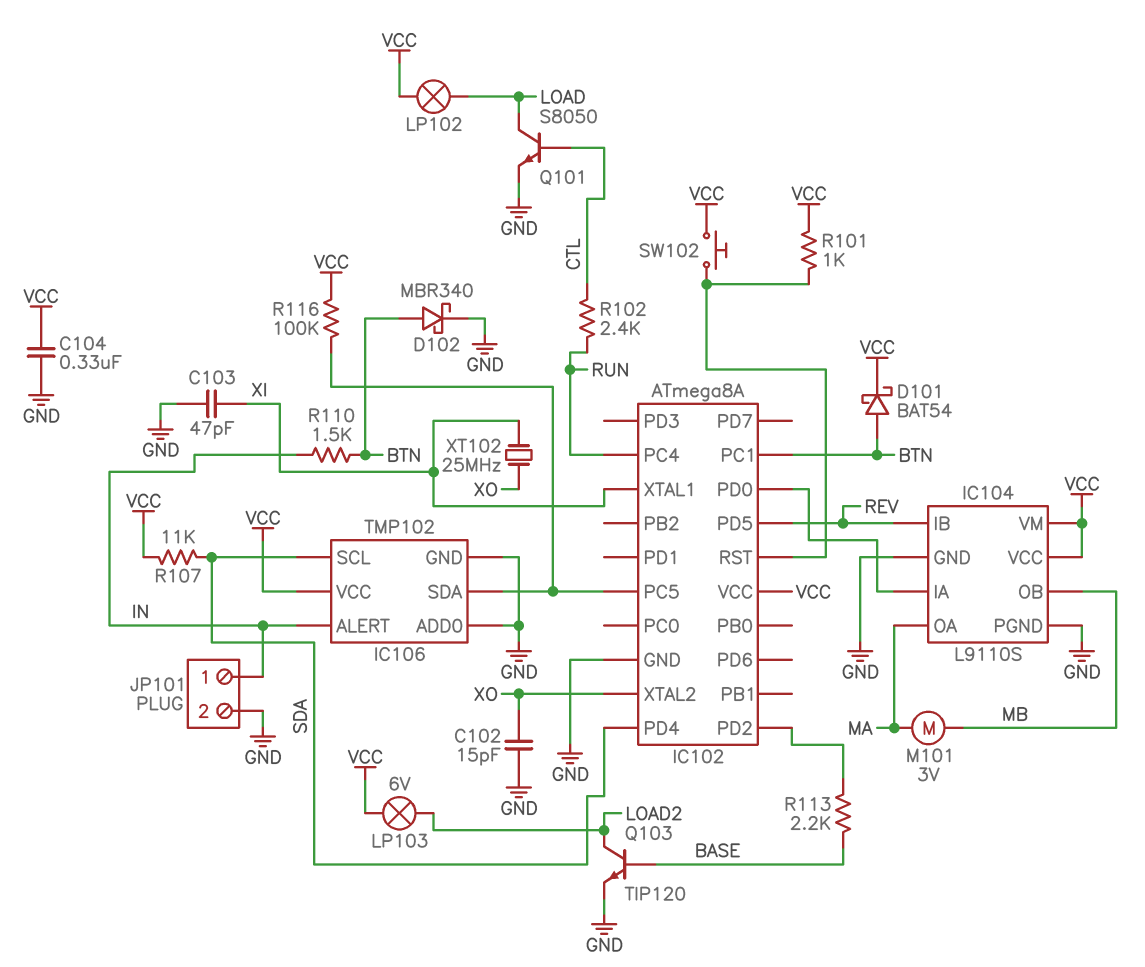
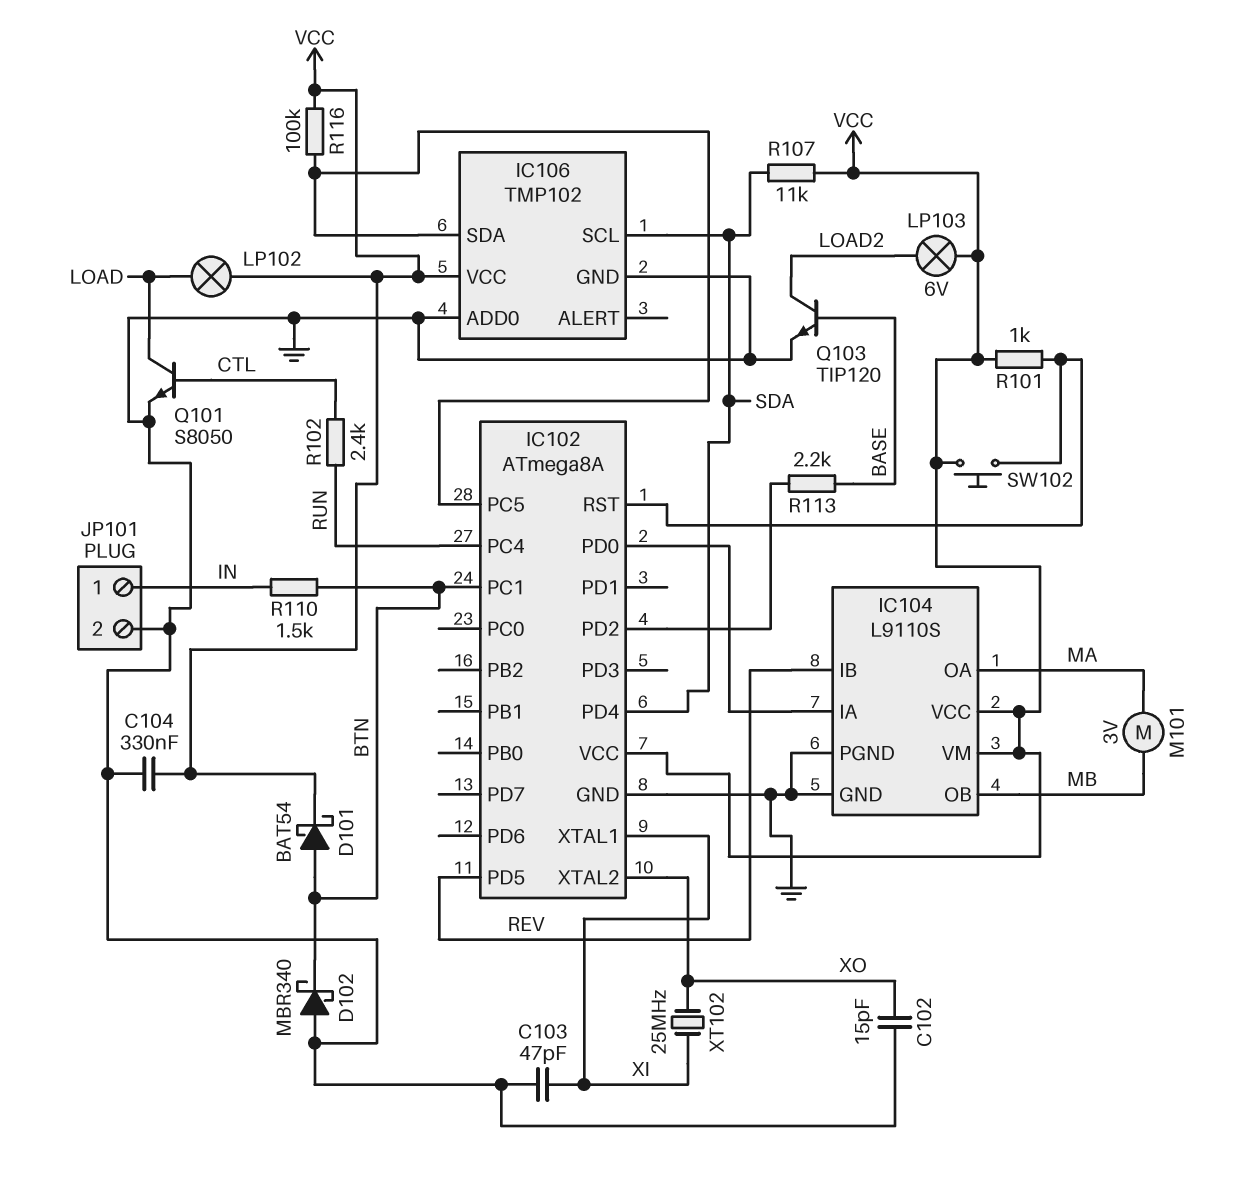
D102: schottky MBR340 (A BTN, K GND) -> schottky MBR340 (A GND, K BTN)
IC106 pin ALERT: IN -> none

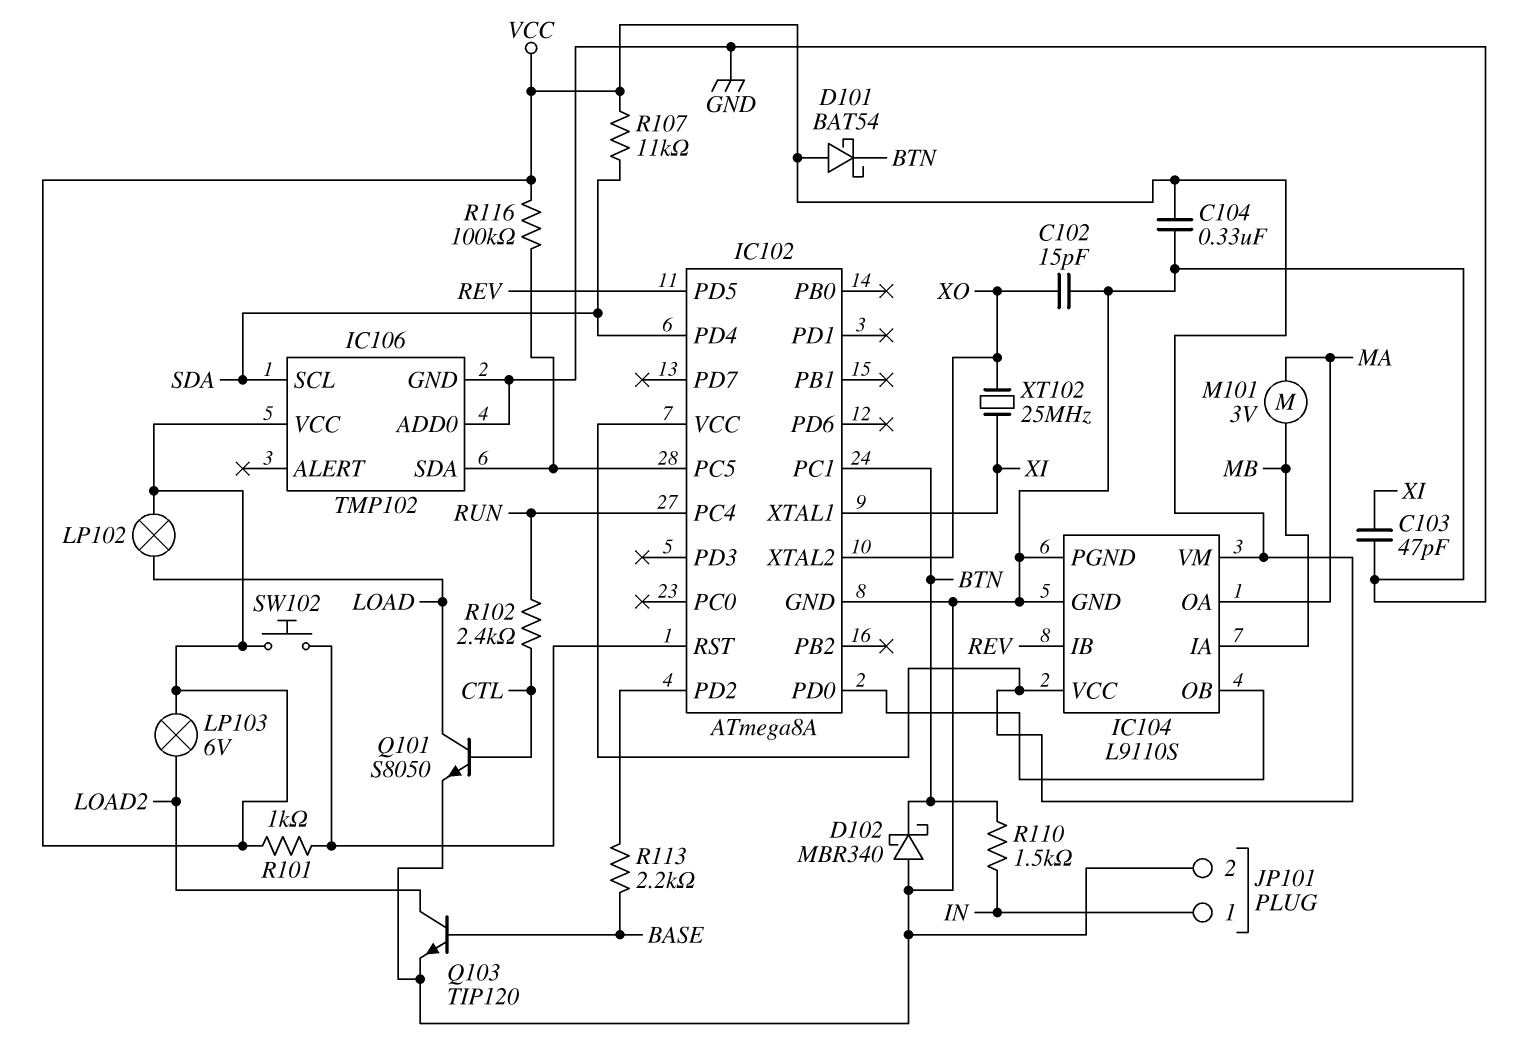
D101: schottky BAT54 (A BTN, K VCC) -> schottky BAT54 (A VCC, K BTN)
IC104 pin IA: IC102/PD0 -> MB
IC104 pin OB: MB -> IC102/PD0

